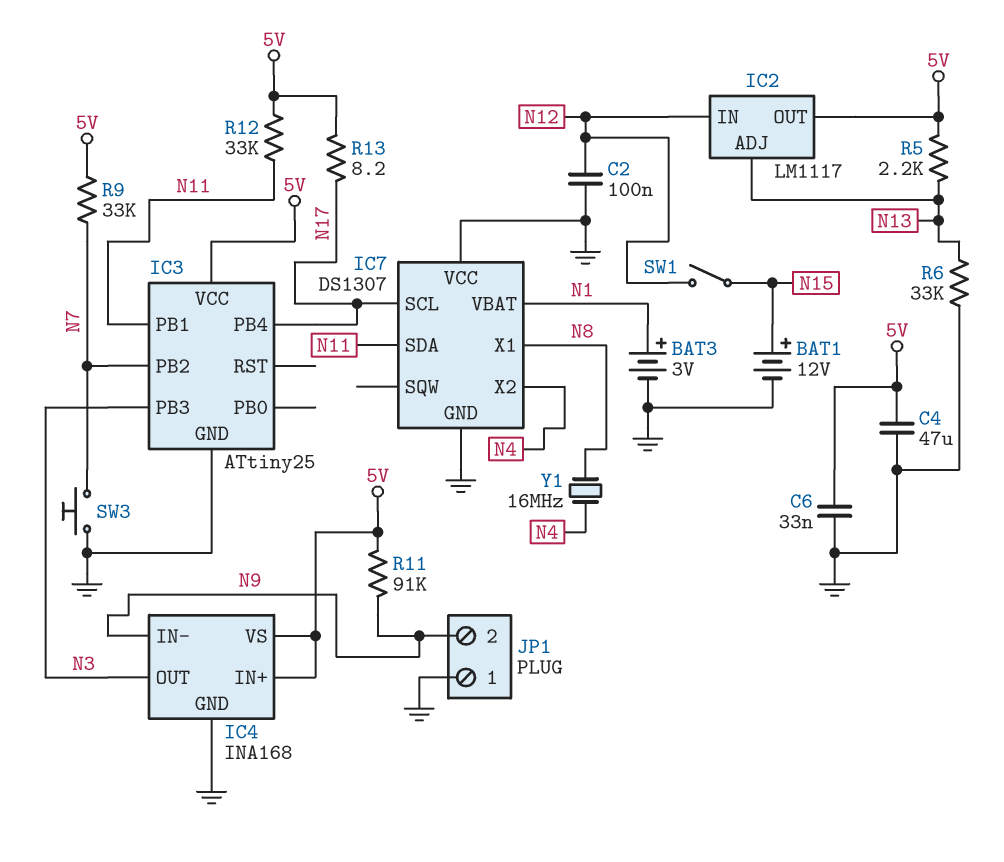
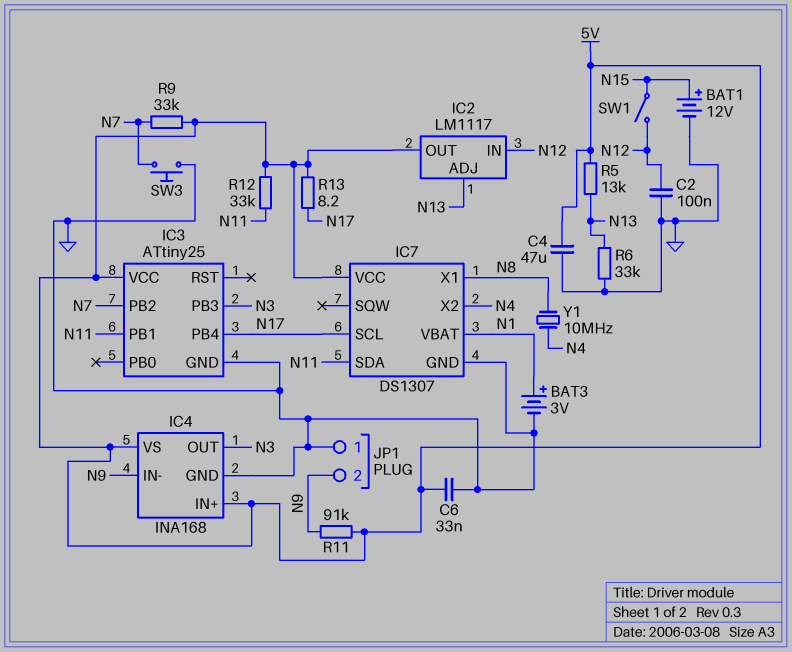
IC7 pin VCC: GND -> 5V
R5: 2.2k (5V, N13) -> 13k (5V, N13)
Y1: 16MHz (N4, N8) -> 10MHz (N4, N8)

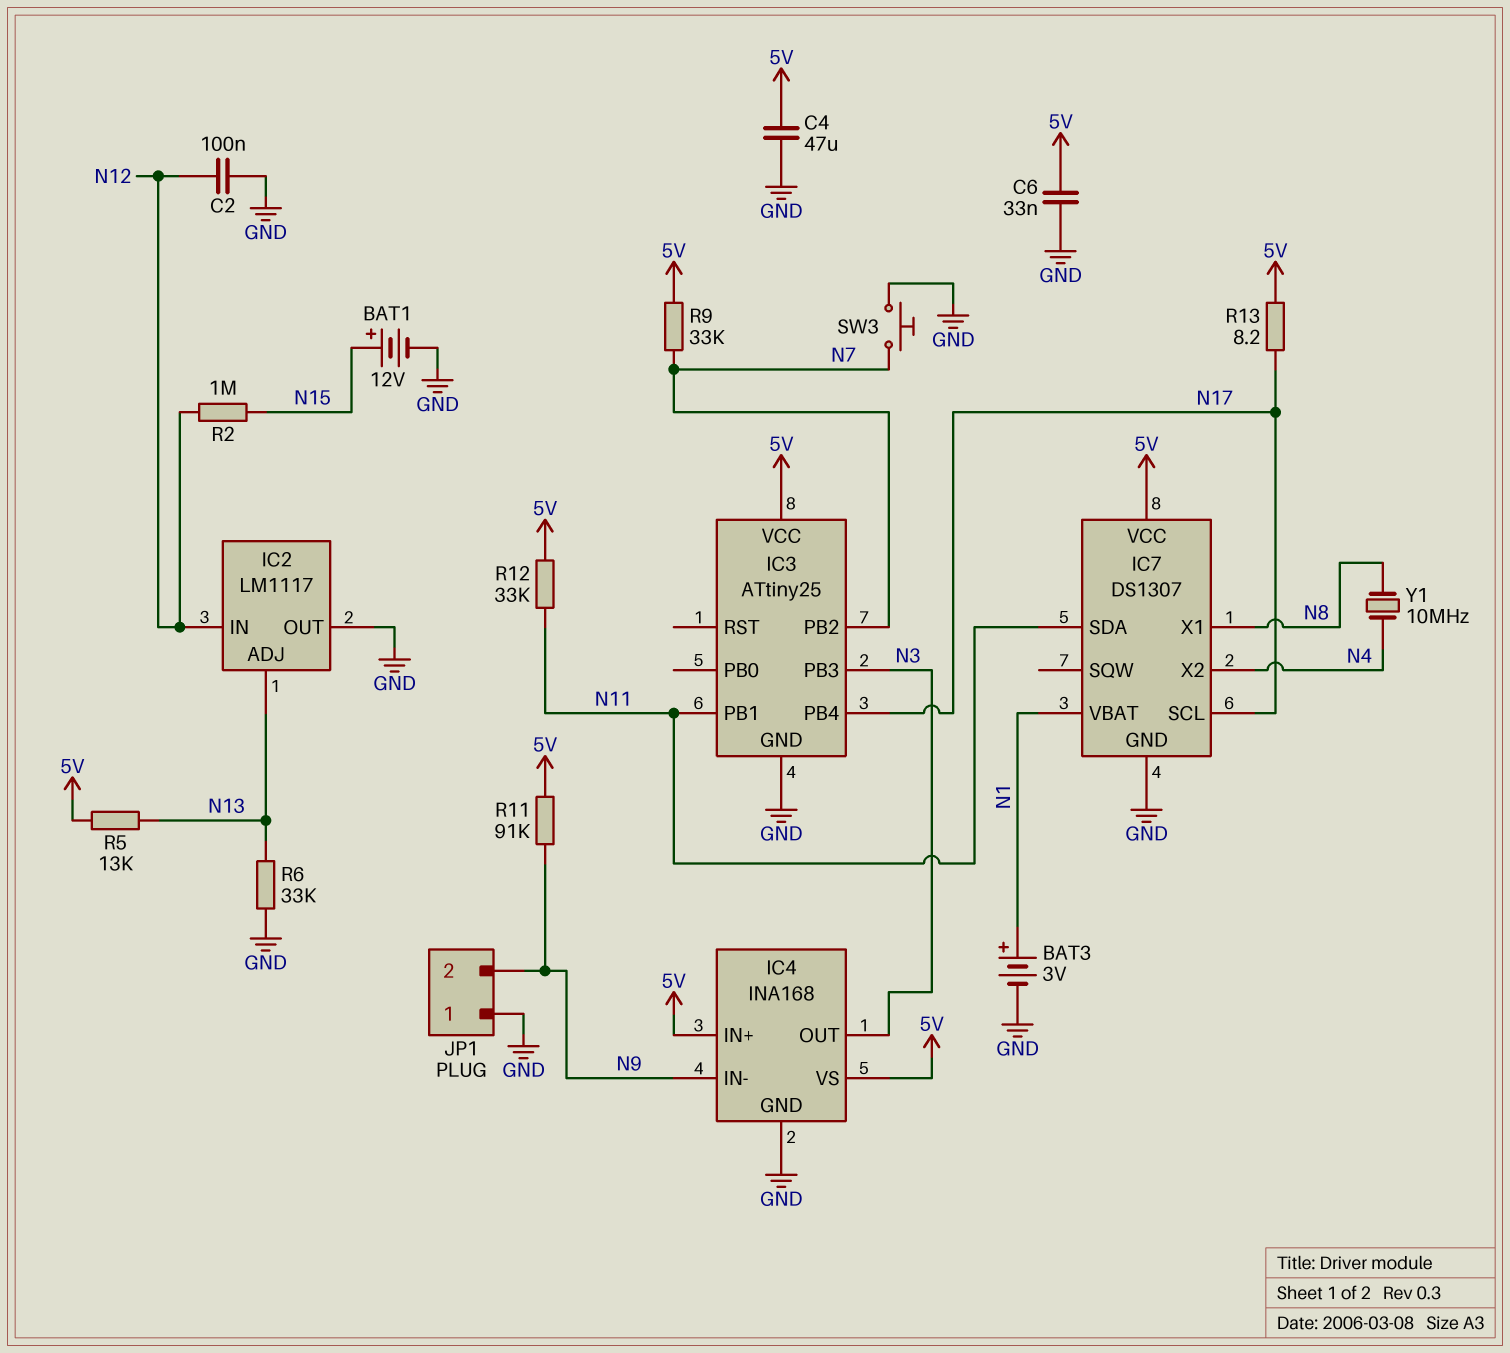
IC2 pin OUT: 5V -> GND
R2: none -> 1M (N12, N15)
SW1: switch (N12, N15) -> none

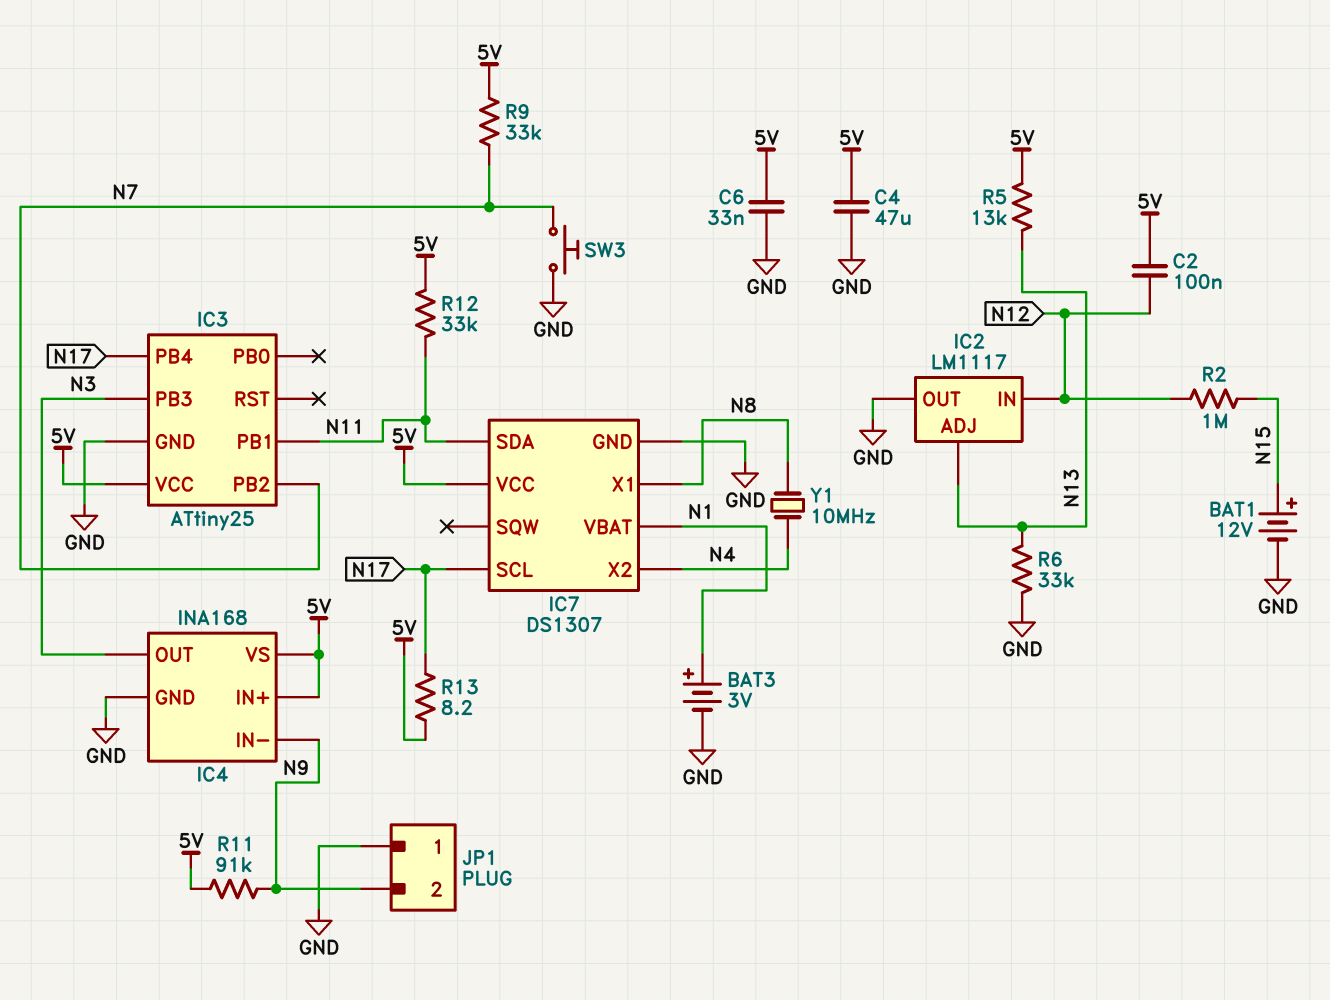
C2: 100nF (GND, N12) -> 100nF (5V, N12)

